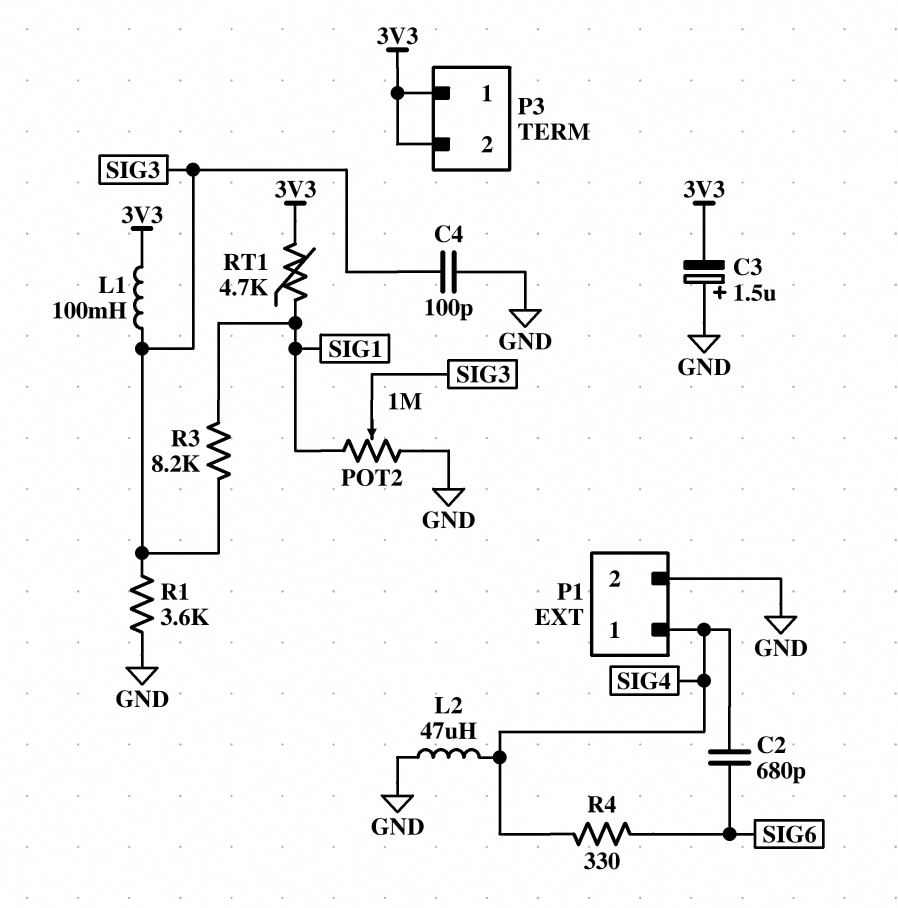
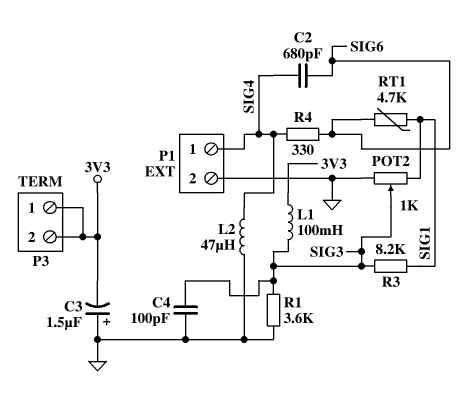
POT2: 1M (GND, SIG1, wiper SIG3) -> 1k (GND, SIG1, wiper SIG3)
RT1: 4.7k (3V3, SIG1) -> 4.7k (SIG1, SIG6)

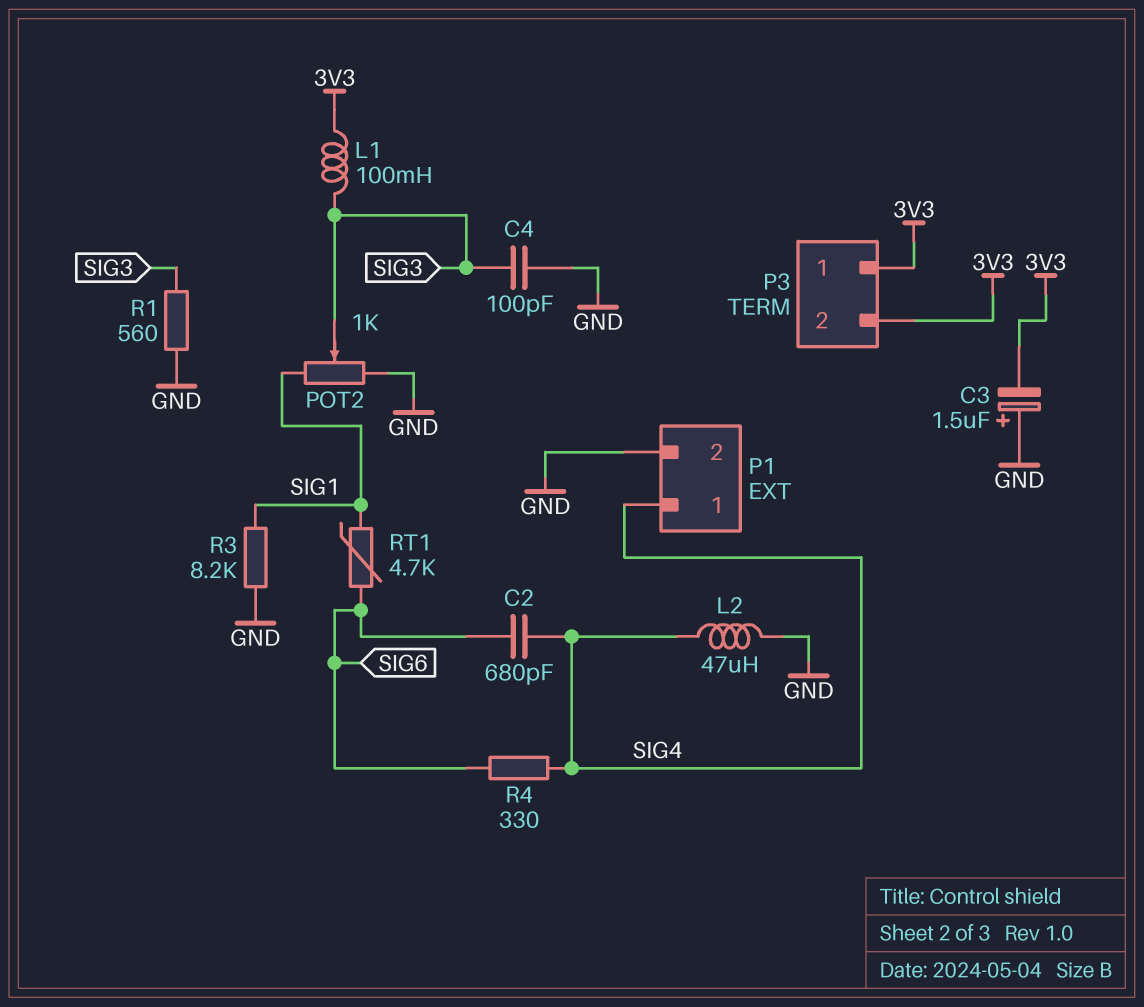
R1: 3.6k (GND, SIG3) -> 560 (GND, SIG3)
R3: 8.2k (SIG1, SIG3) -> 8.2k (GND, SIG1)

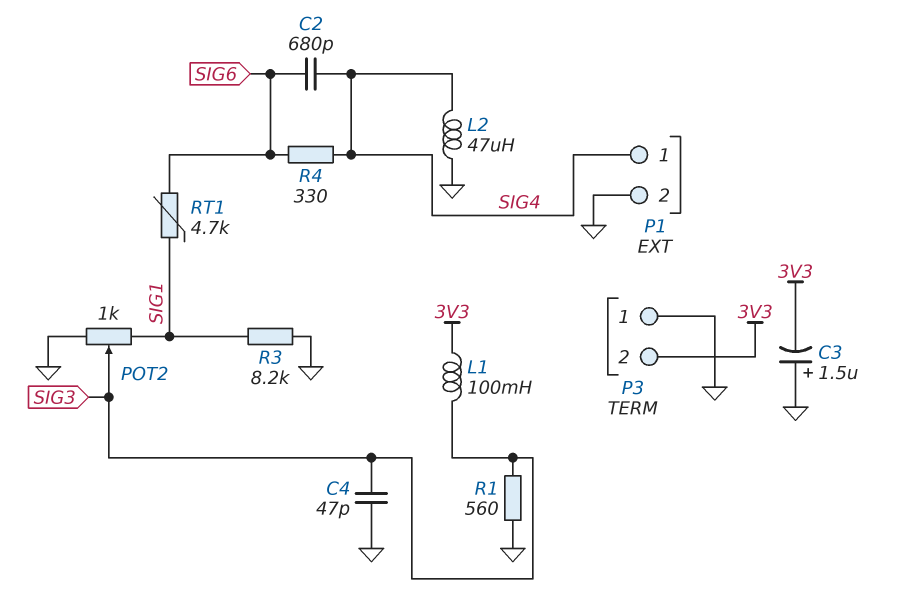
C4: 100pF (GND, SIG3) -> 47pF (GND, SIG3)
P3 pin 1: 3V3 -> GND

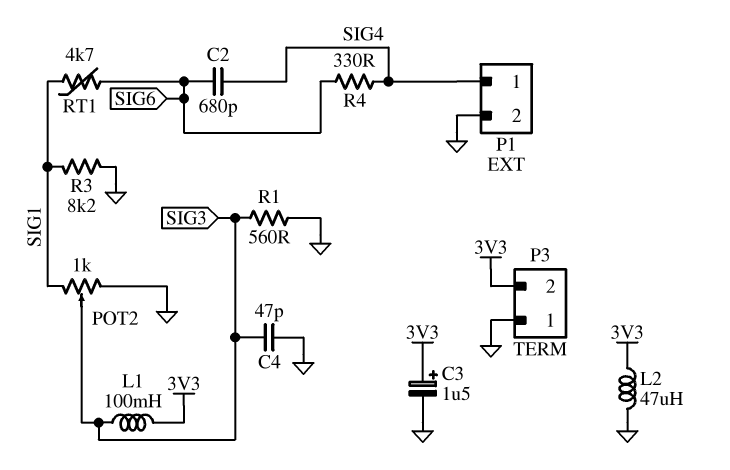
C3: 1.5uF (plus GND, minus 3V3) -> 1.5uF (plus 3V3, minus GND)
L2: 47uH (GND, SIG4) -> 47uH (3V3, GND)

